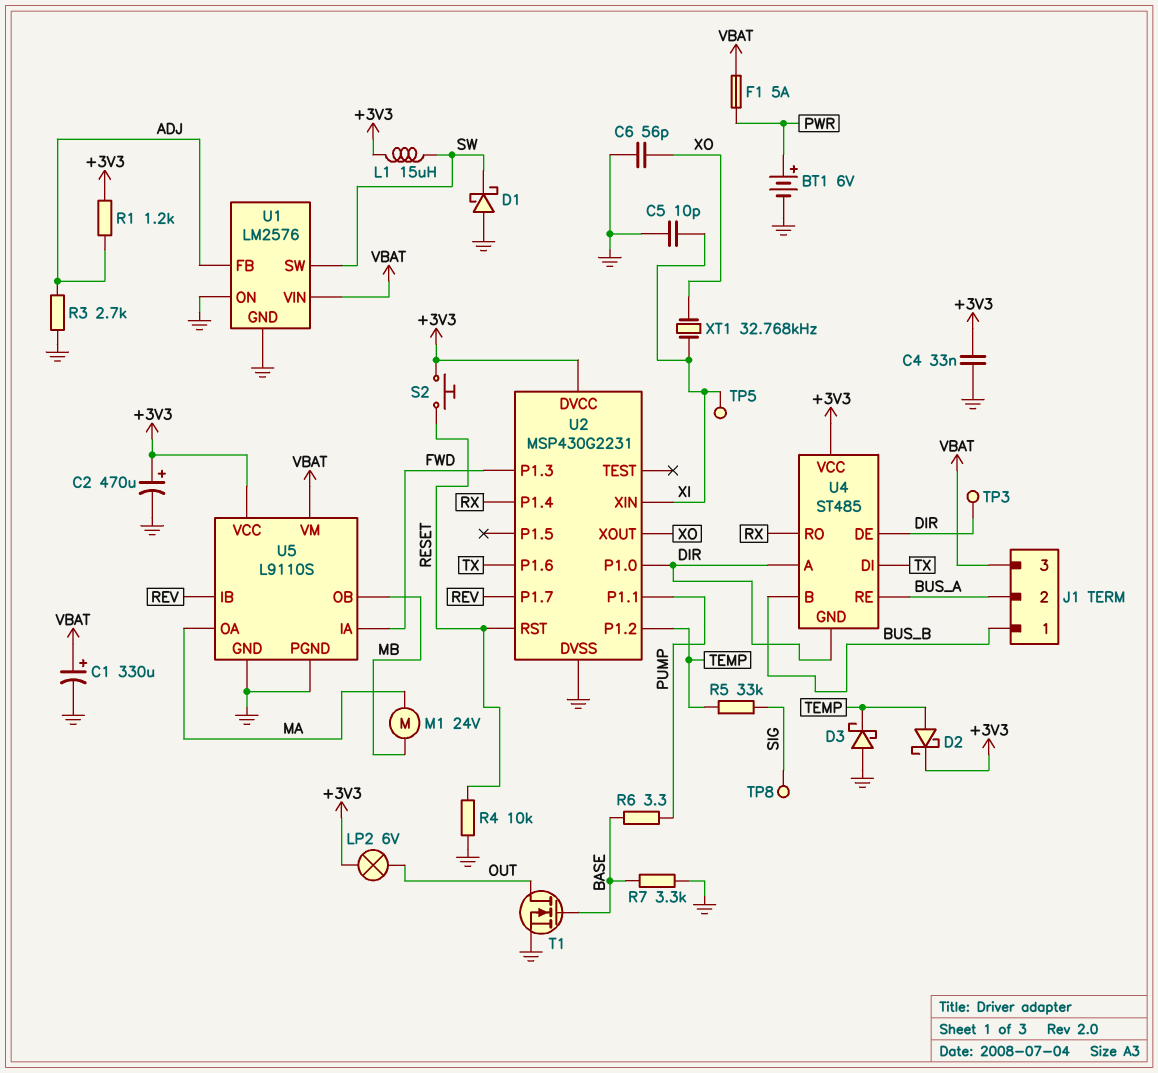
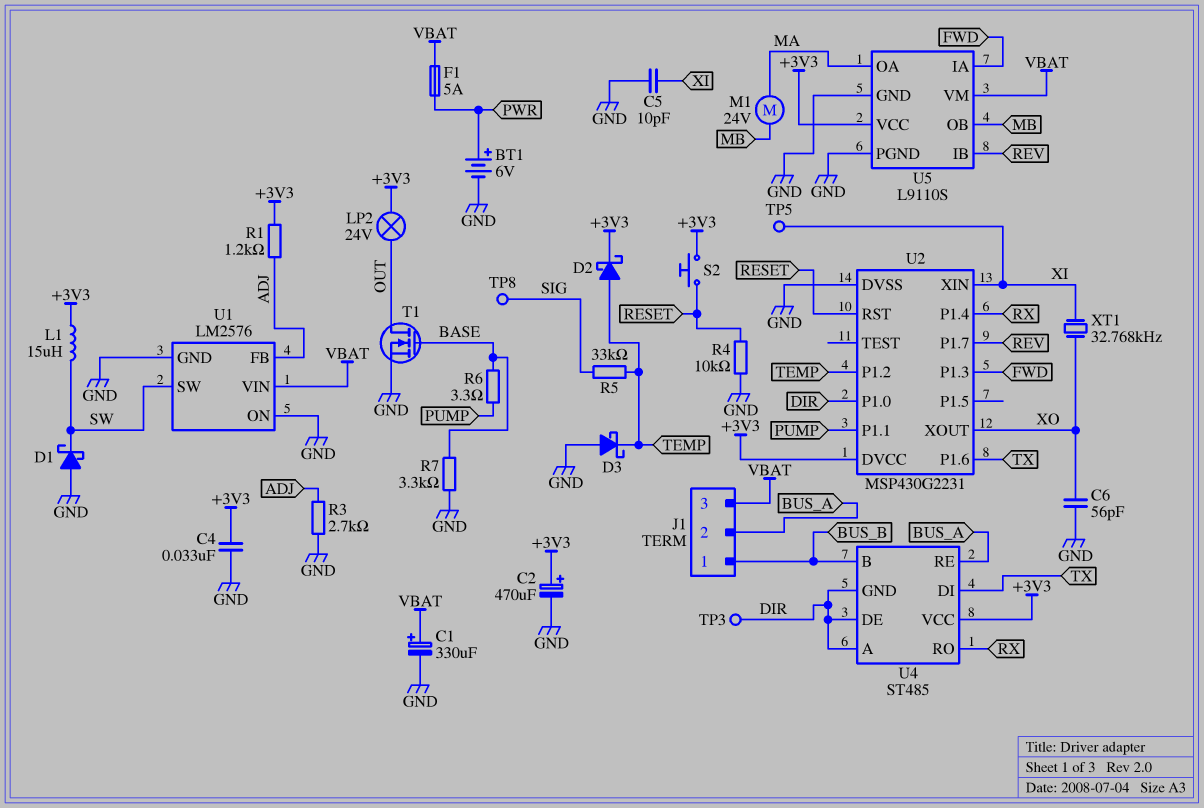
LP2: lamp 6V (+3V3, OUT) -> lamp 24V (+3V3, OUT)

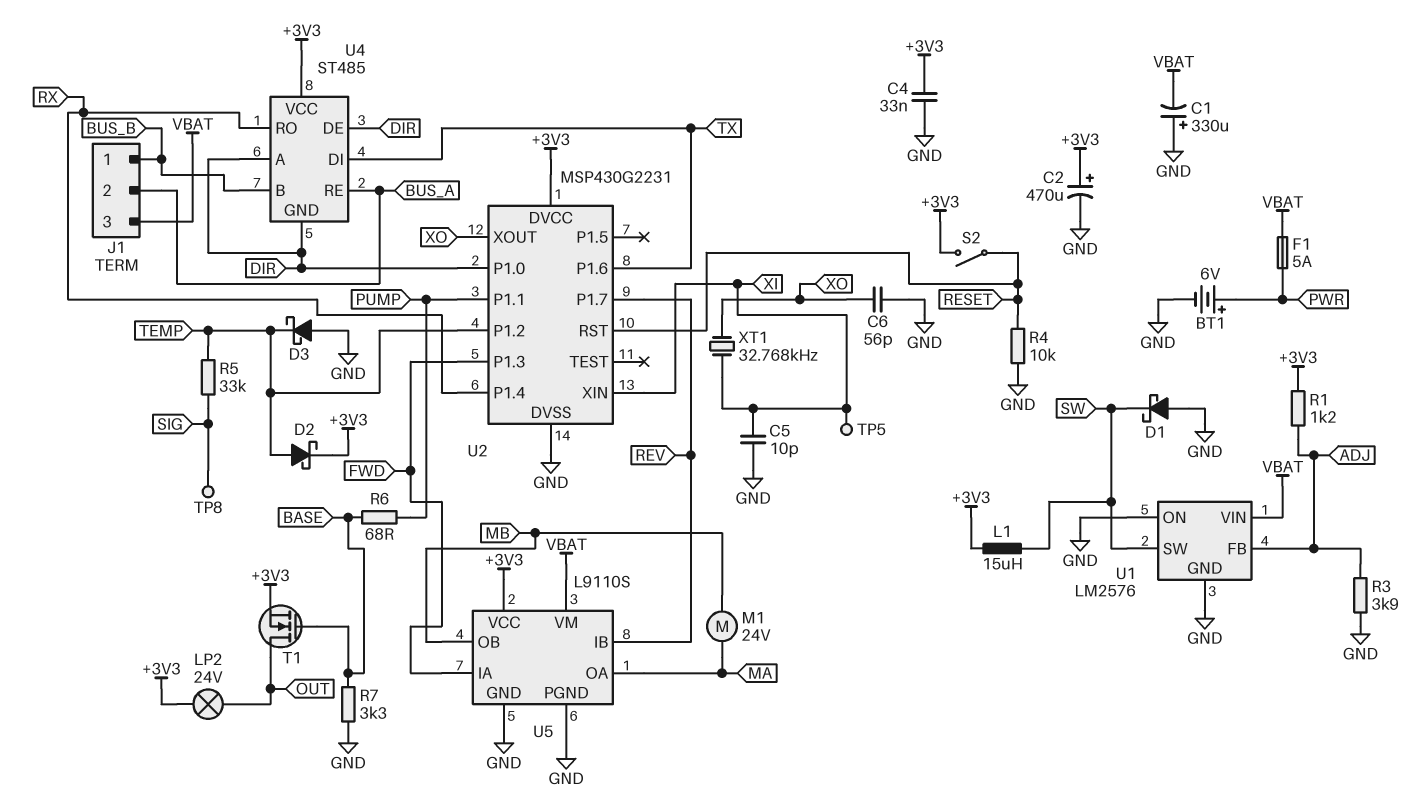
C1: 330uF (plus VBAT, minus GND) -> 330uF (plus GND, minus VBAT)
R3: 2.7k (ADJ, GND) -> 3.9k (ADJ, GND)
R6: 3.3 (BASE, PUMP) -> 68 (BASE, PUMP)
S2: button (+3V3, RESET) -> switch (+3V3, RESET)
T1: NMOS (G BASE, D OUT, S GND) -> NMOS (G BASE, D OUT, S +3V3)
TP3: test point (DIR) -> none

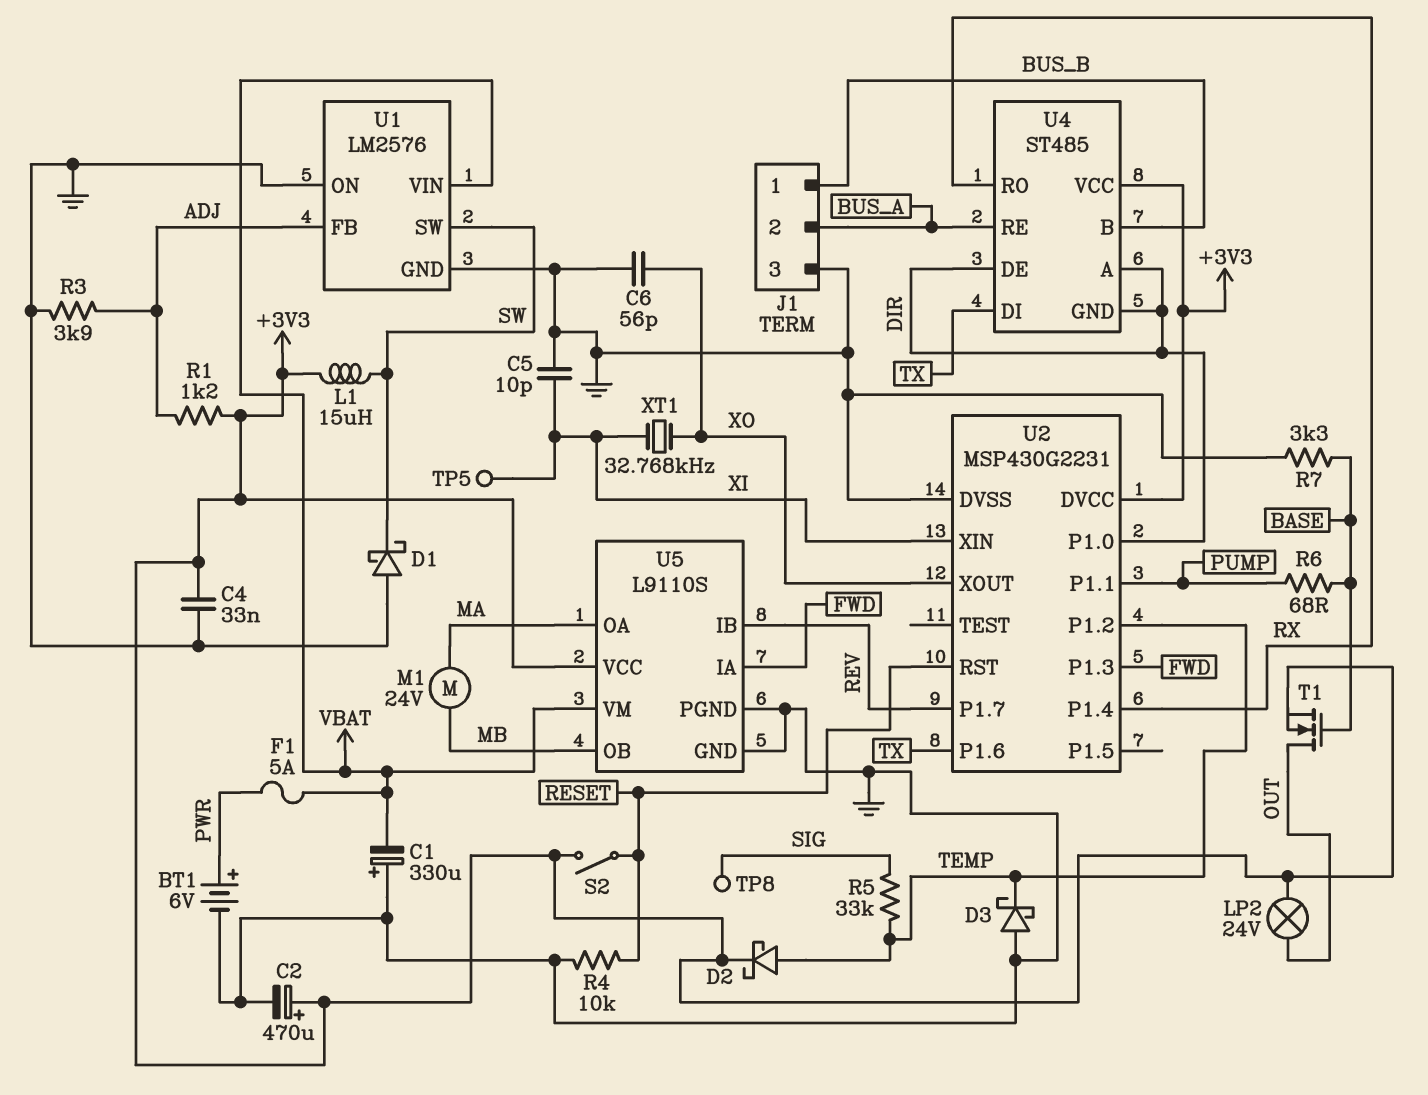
J1 pin 3: VBAT -> GND

